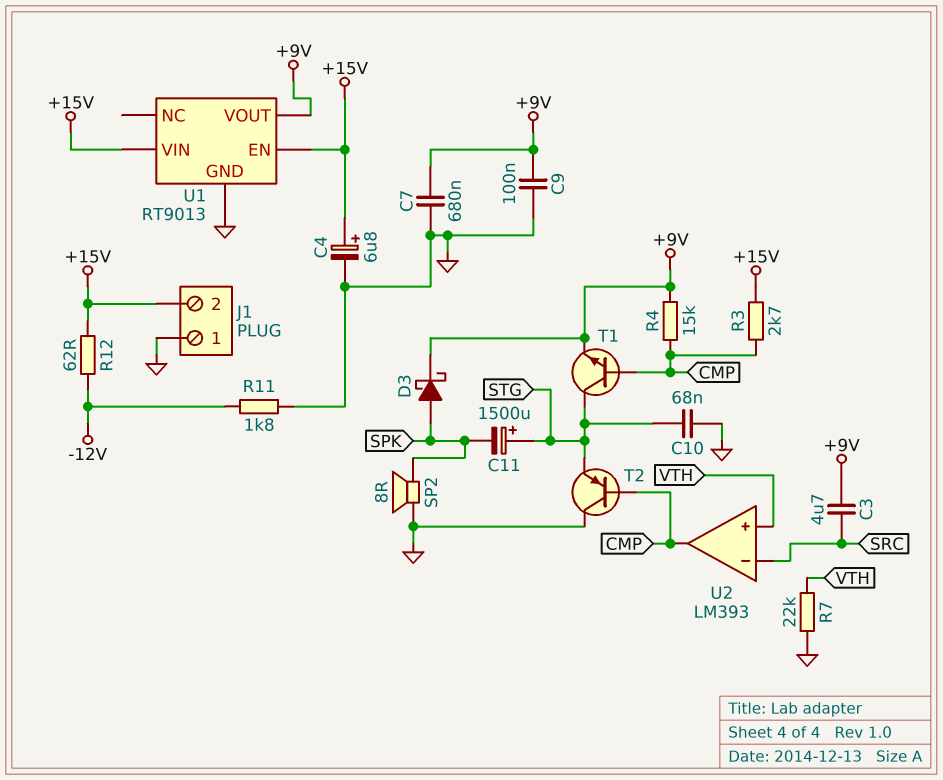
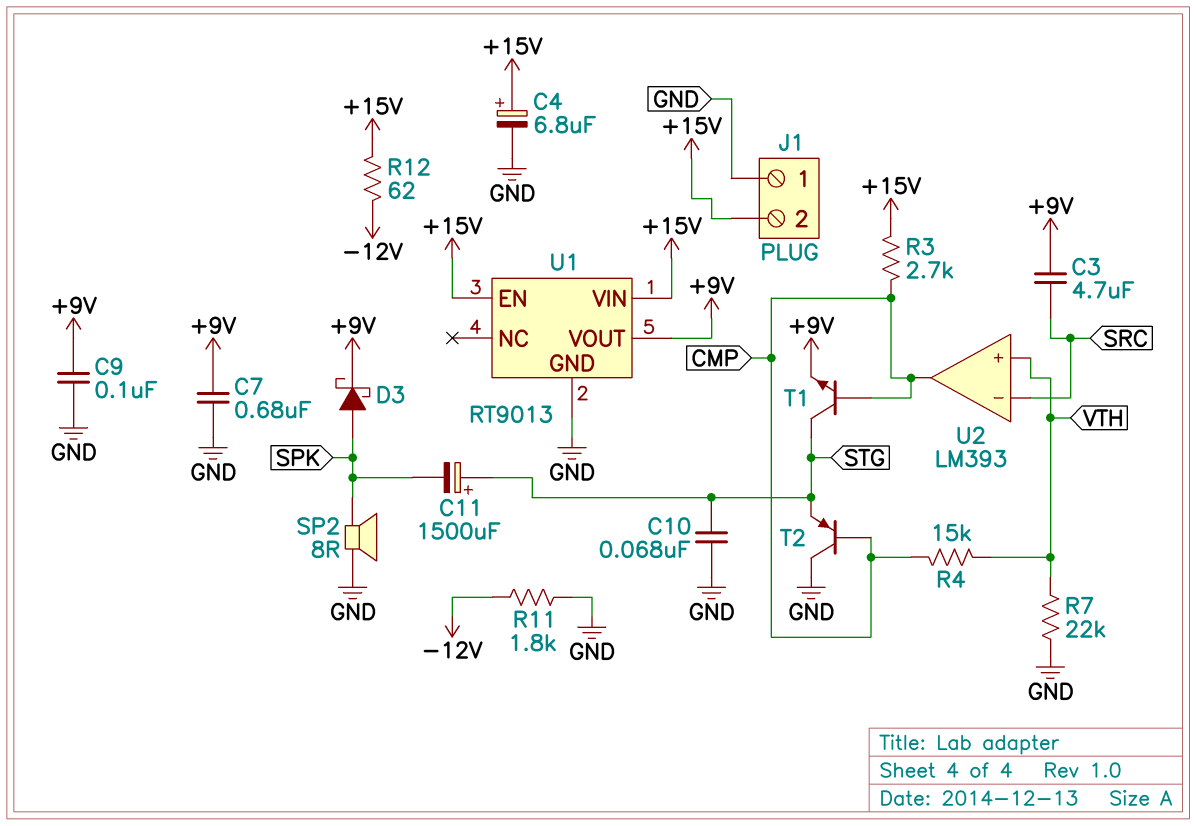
R4: 15k (+9V, CMP) -> 15k (CMP, VTH)

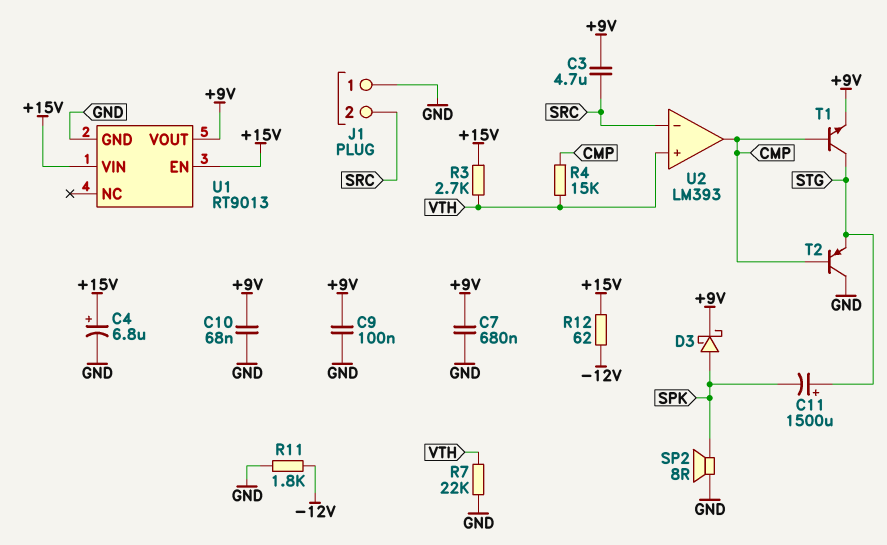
C10: 68nF (GND, STG) -> 68nF (+9V, GND)
J1 pin 2: +15V -> SRC
R3: 2.7k (+15V, CMP) -> 2.7k (+15V, VTH)

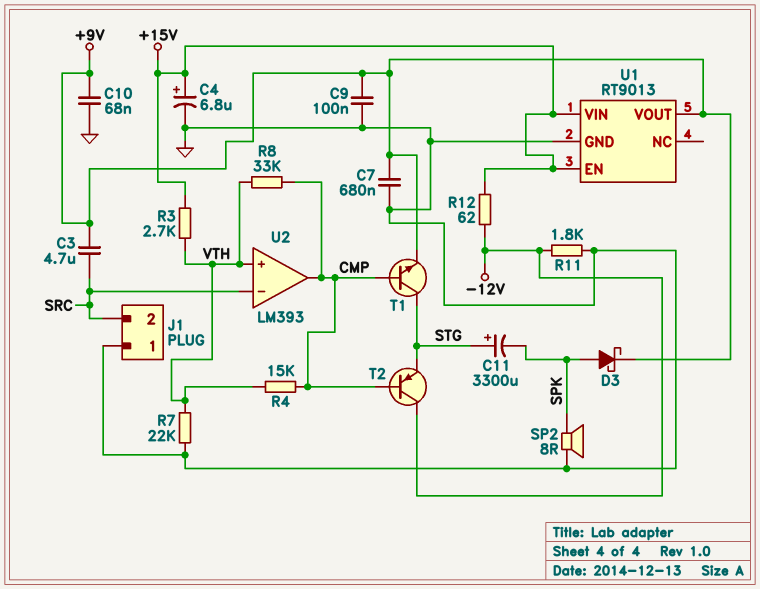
C11: 1500uF (plus STG, minus SPK) -> 3300uF (plus STG, minus SPK)
R8: none -> 33k (CMP, VTH)
T2: PNP (B CMP, C GND, E STG) -> PNP (B CMP, C -12V, E STG)

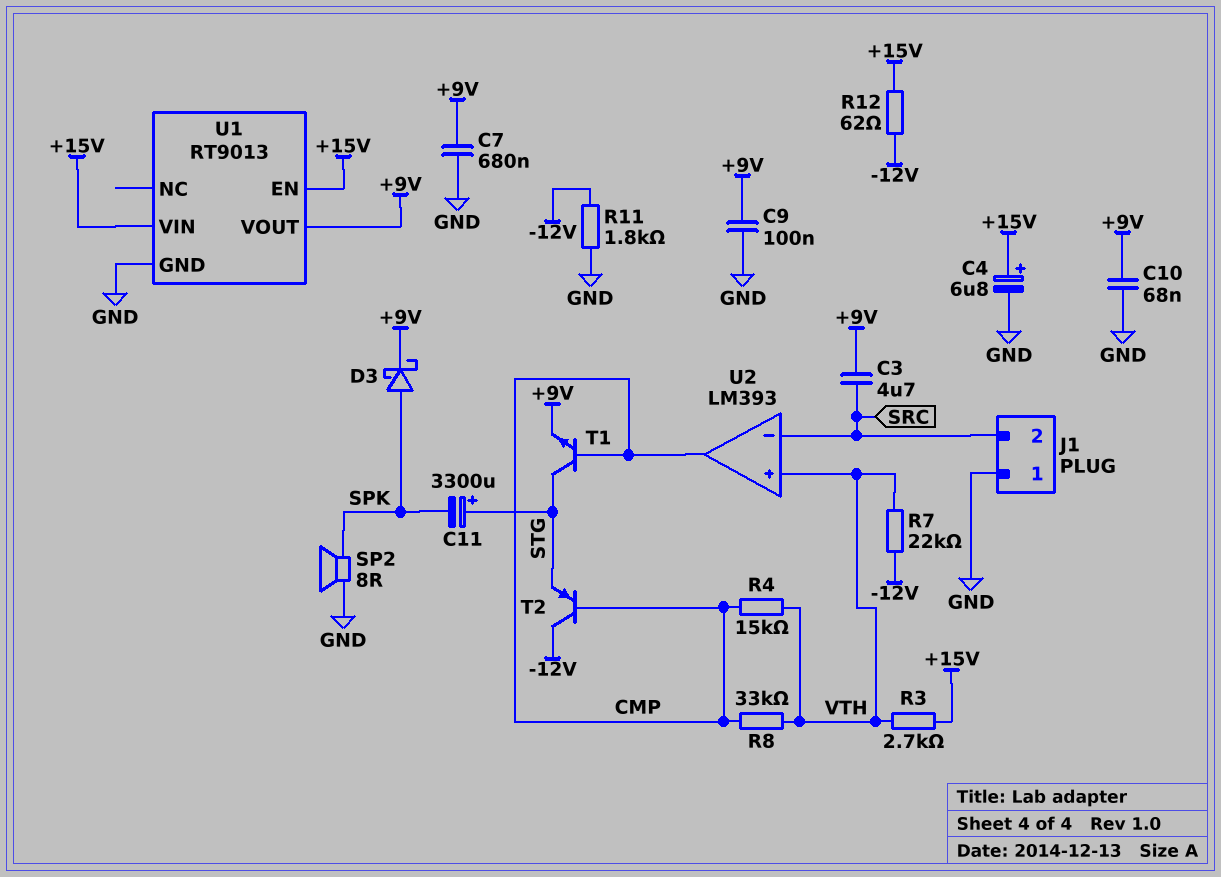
R7: 22k (GND, VTH) -> 22k (-12V, VTH)

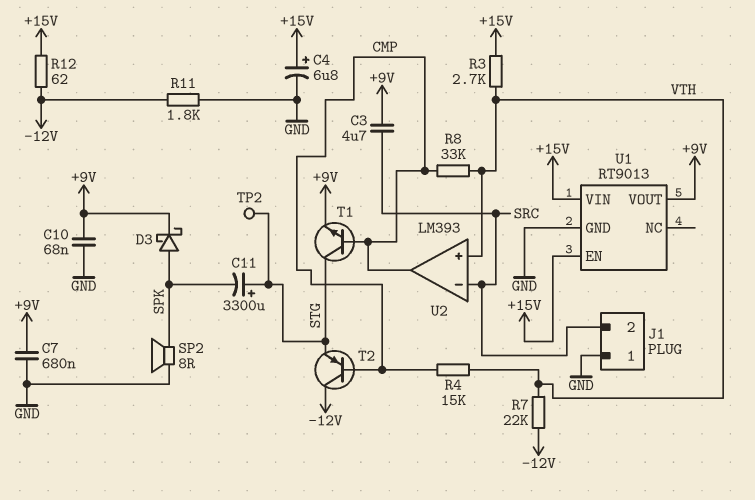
C9: 100nF (+9V, GND) -> none
TP2: none -> test point (STG)

